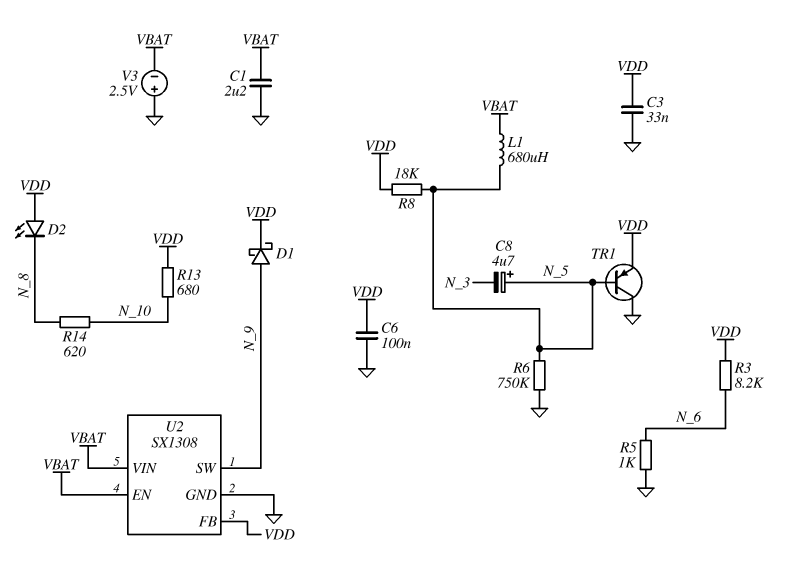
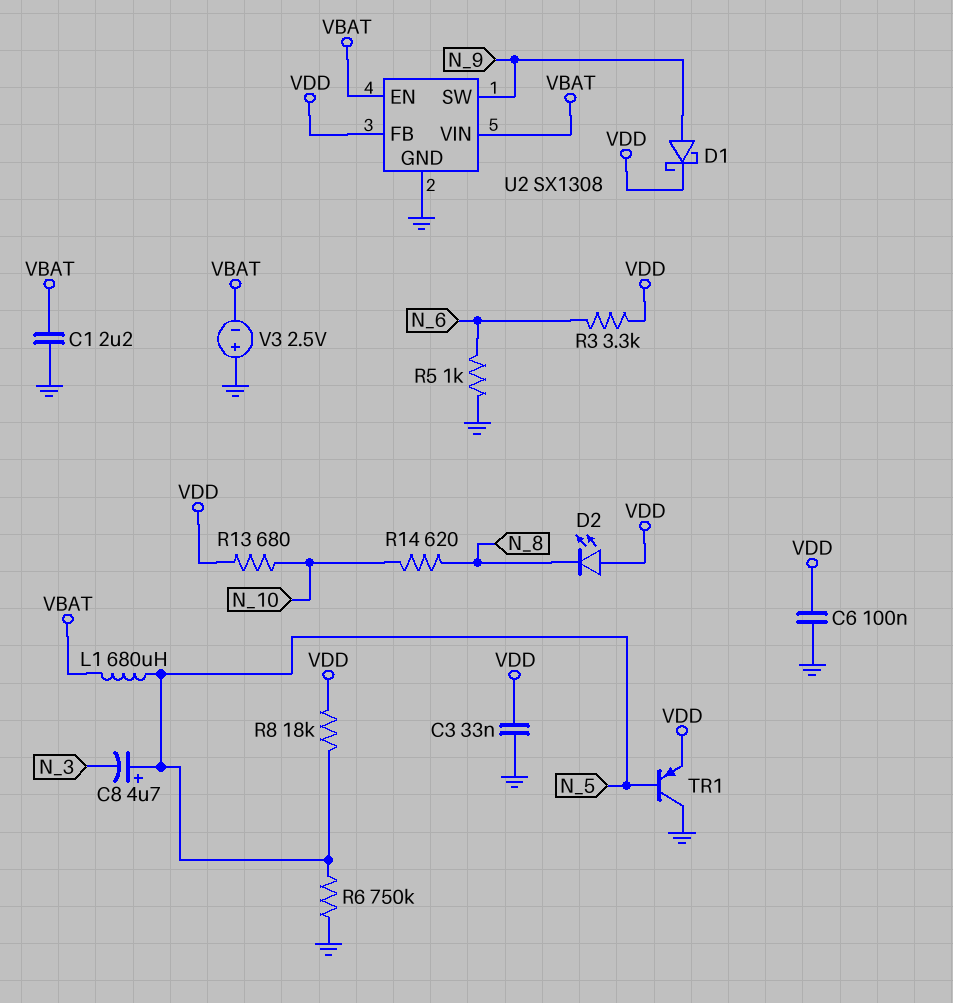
R3: 8.2k (N_6, VDD) -> 3.3k (N_6, VDD)

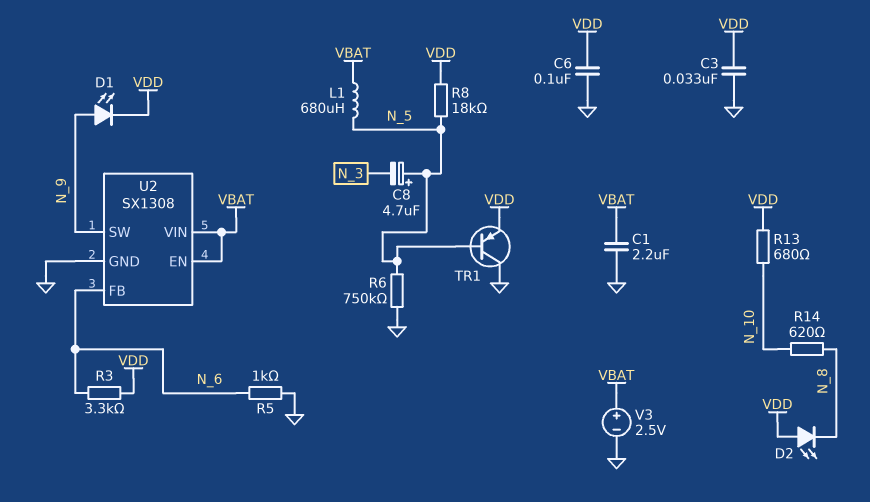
D1: schottky (A N_9, K VDD) -> LED (A N_9, K VDD)
U2 pin FB: VDD -> N_6
V3: 2.5V (plus GND, minus VBAT) -> 2.5V (plus VBAT, minus GND)

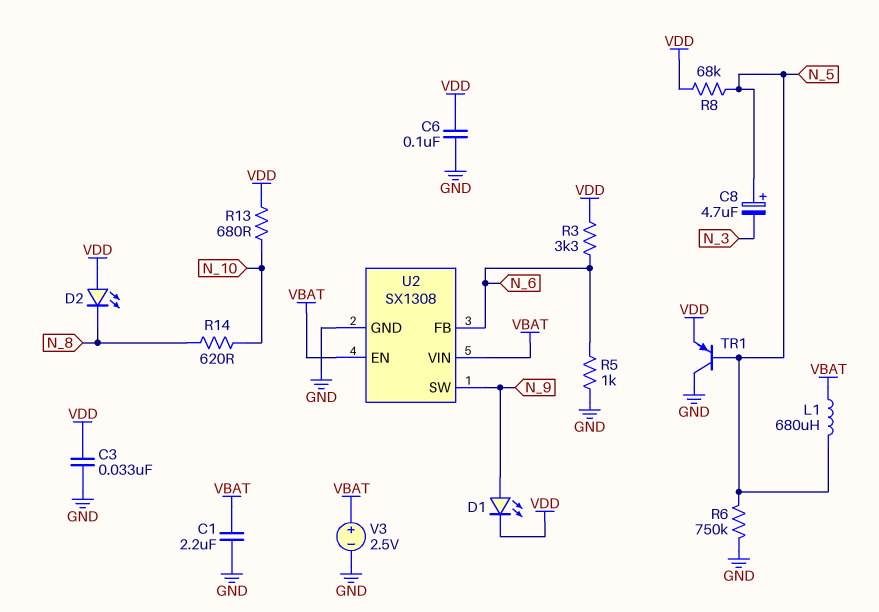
R8: 18k (N_5, VDD) -> 68k (N_5, VDD)

